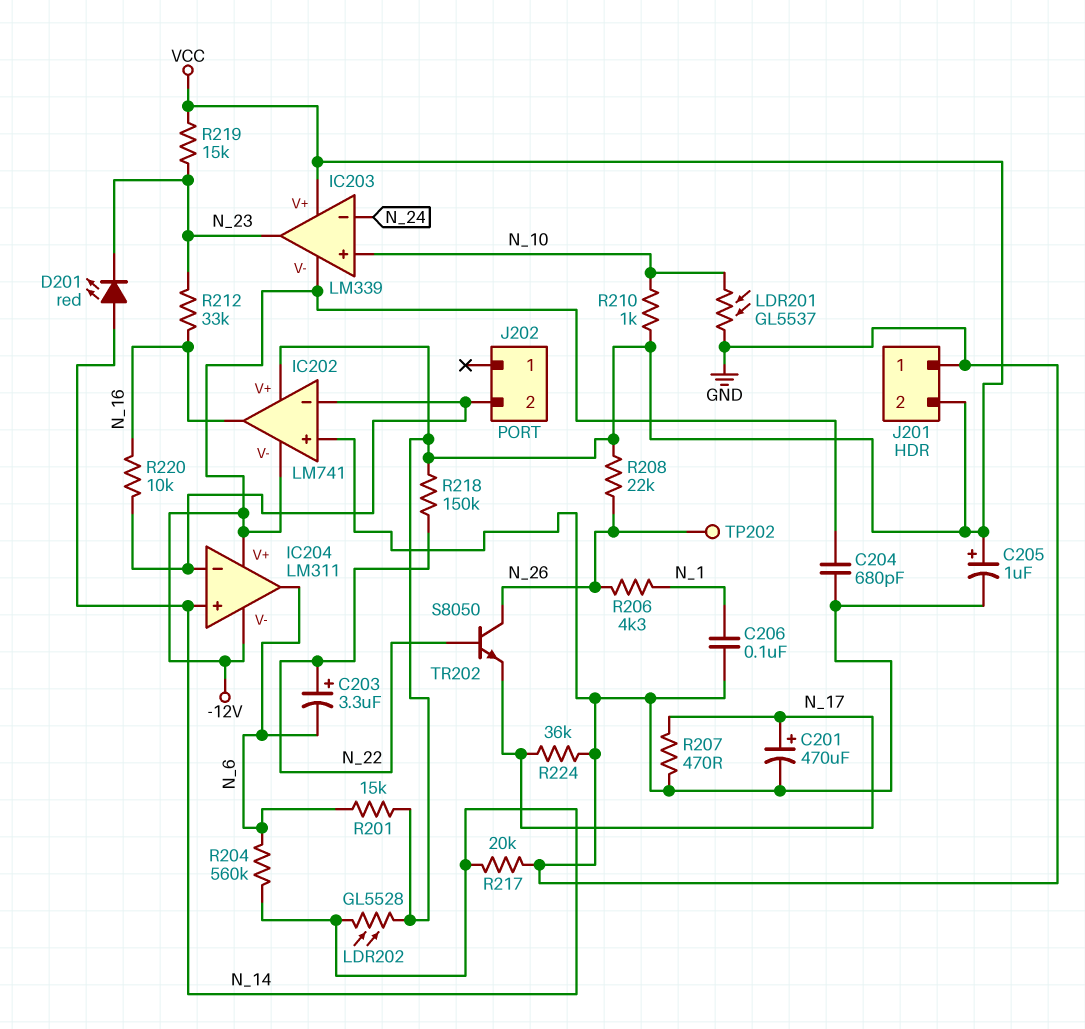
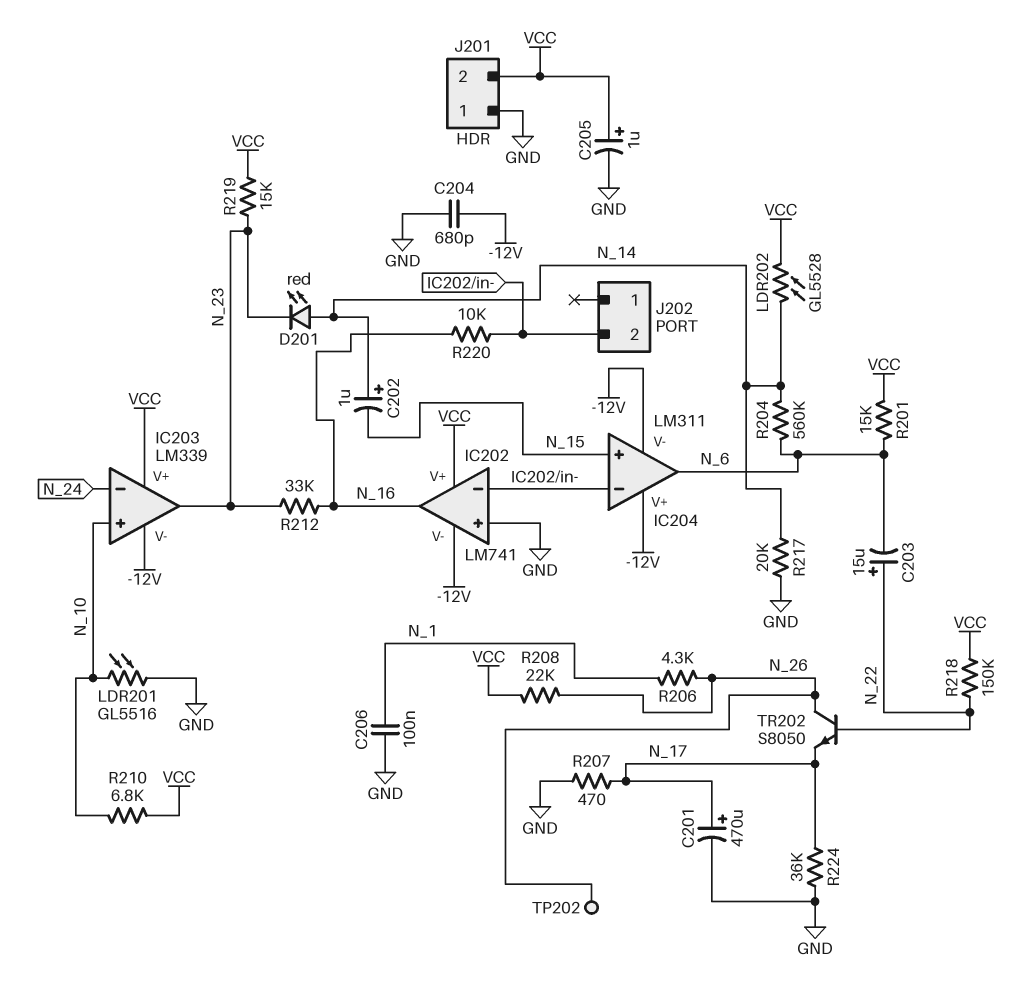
C202: none -> 1uF (plus N_14, minus N_15)
C203: 3.3uF (plus N_22, minus N_6) -> 15uF (plus N_22, minus N_6)
IC204 pin in+: N_14 -> N_15
LDR201: GL5537 (GND, N_10) -> GL5516 (GND, N_10)
R210: 1k (N_10, VCC) -> 6.8k (N_10, VCC)

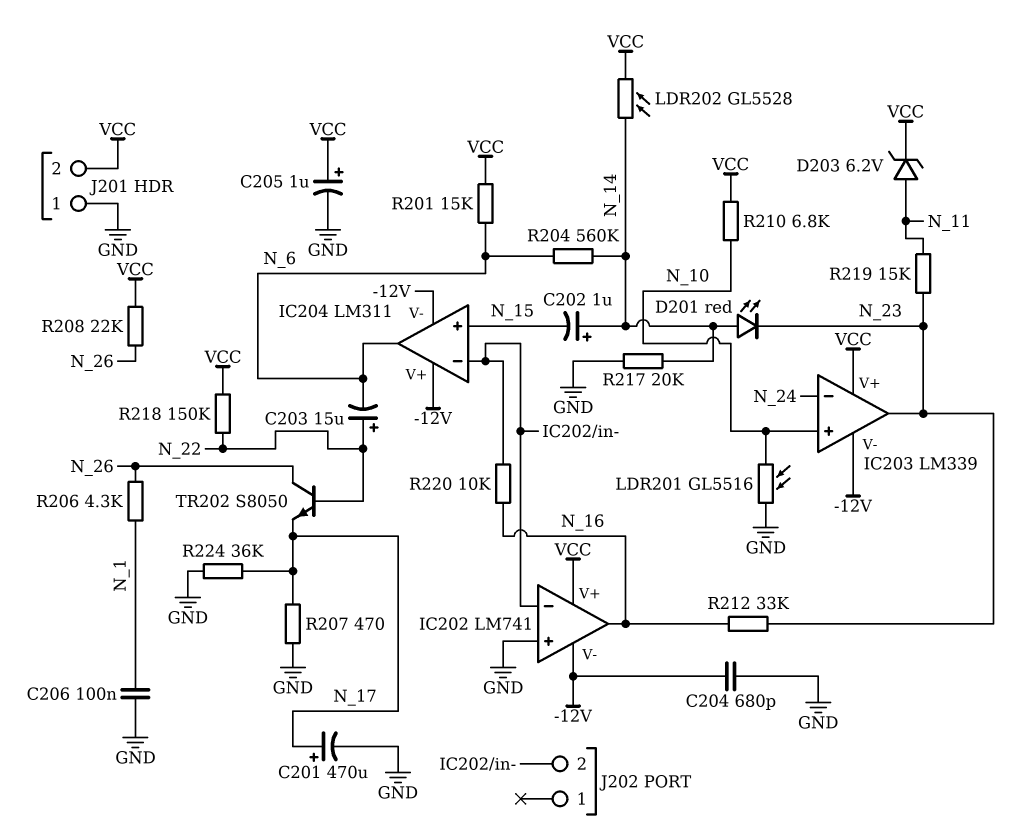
D203: none -> zener 6.2V (A N_11, K VCC)
R219: 15k (N_23, VCC) -> 15k (N_11, N_23)
TP202: test point (N_26) -> none

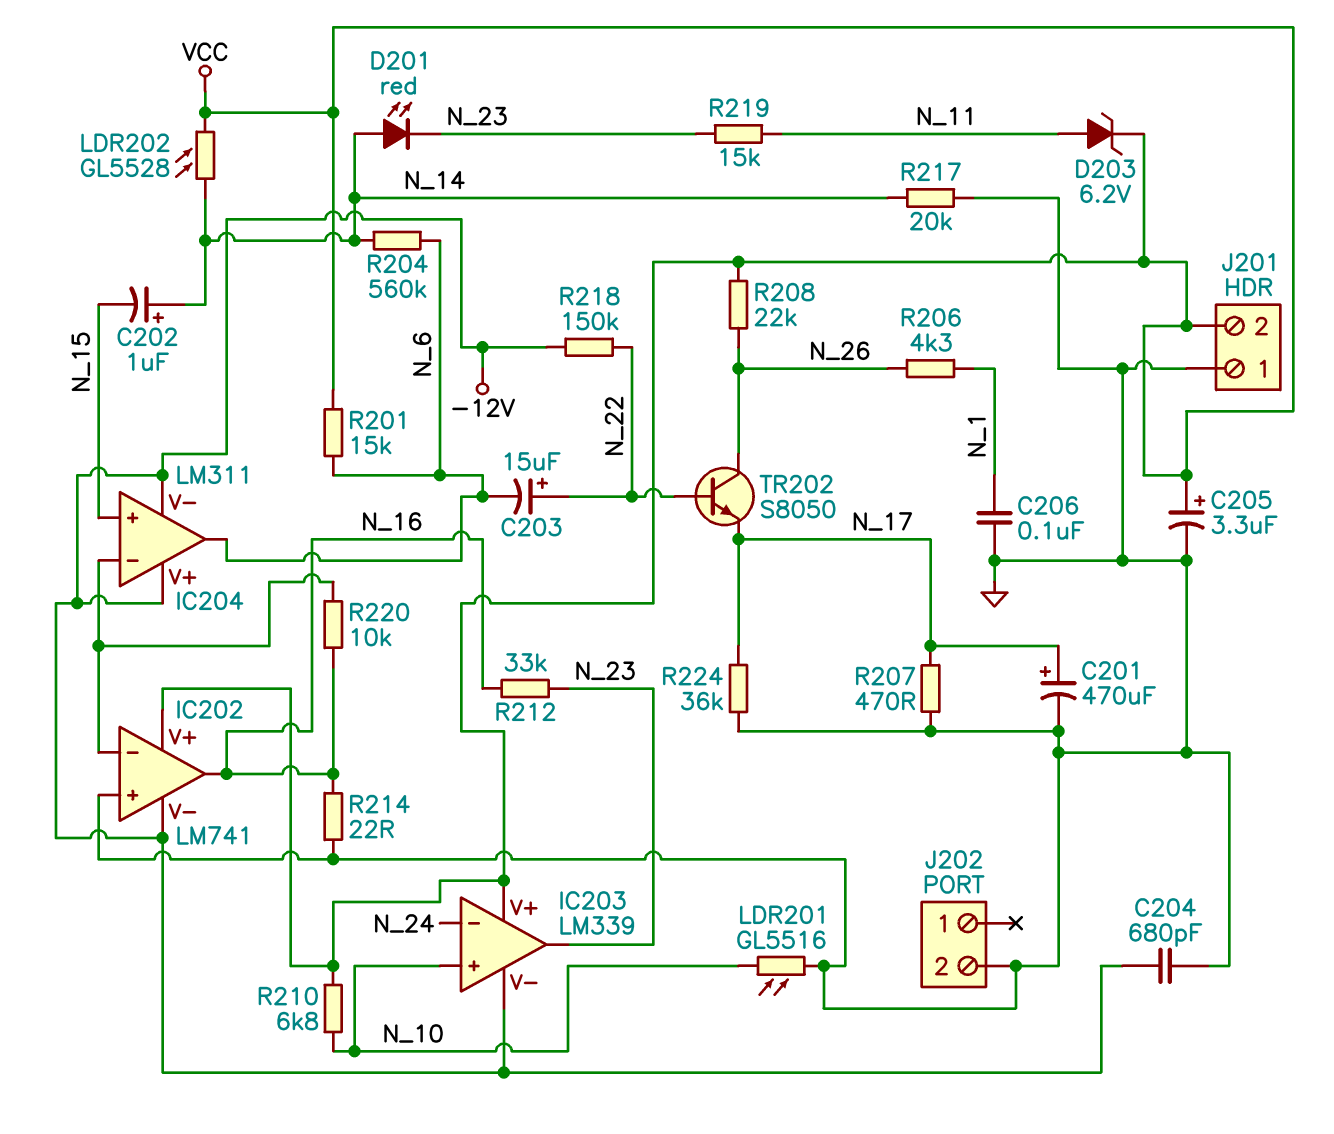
C205: 1uF (plus VCC, minus GND) -> 3.3uF (plus VCC, minus GND)
J202 pin 2: IC202/in- -> GND
R214: none -> 22 (GND, N_16)
R218: 150k (N_22, VCC) -> 150k (-12V, N_22)

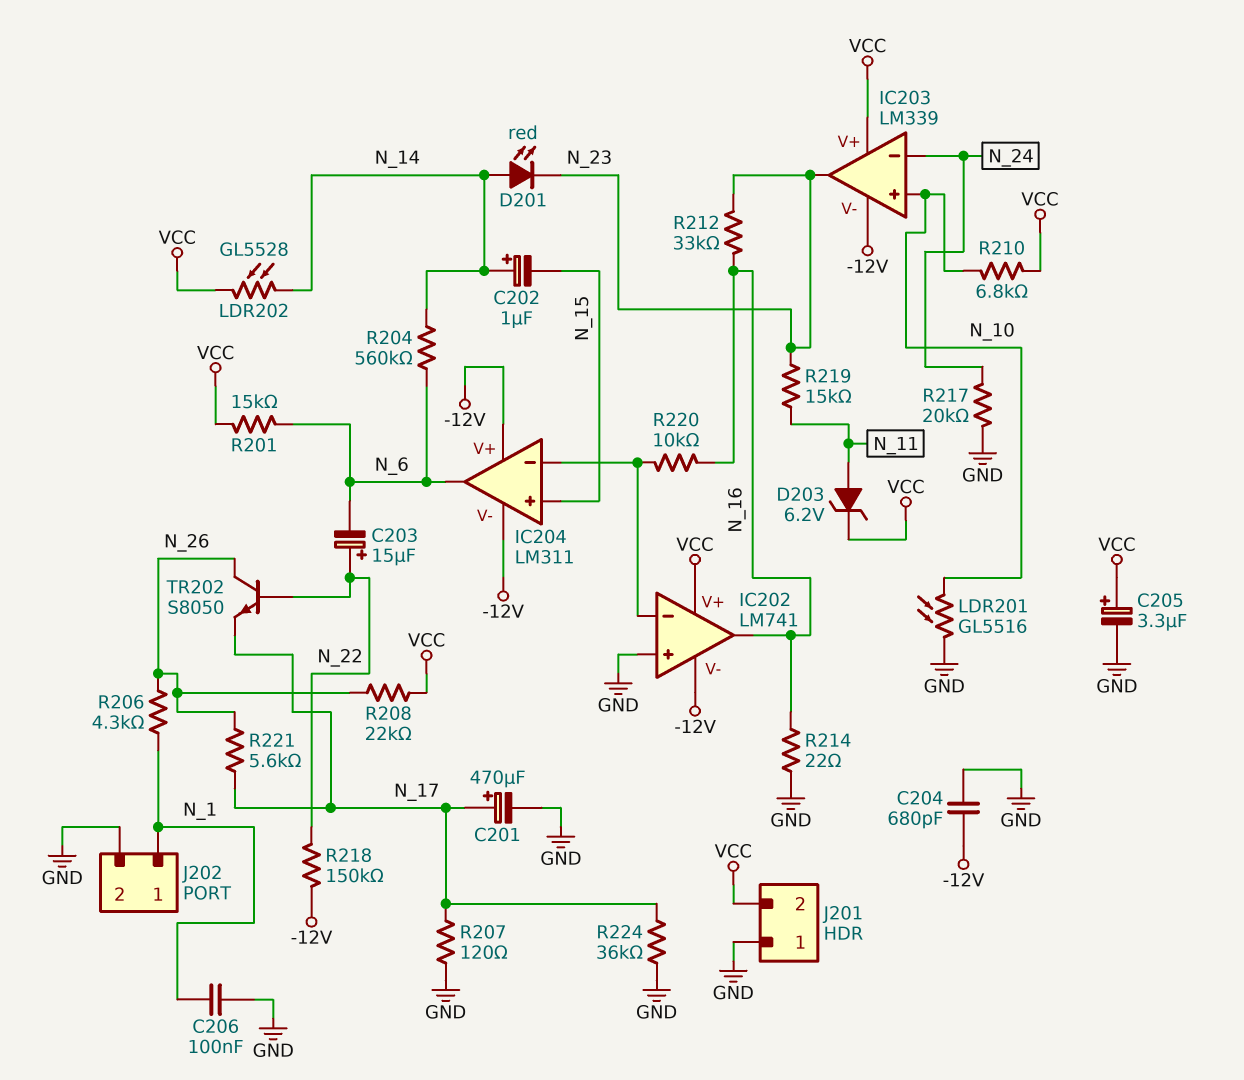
J202 pin 1: none -> N_1
R207: 470 (GND, N_17) -> 120 (GND, N_17)
R217: 20k (GND, N_14) -> 20k (GND, N_24)
R221: none -> 5.6k (N_17, N_26)

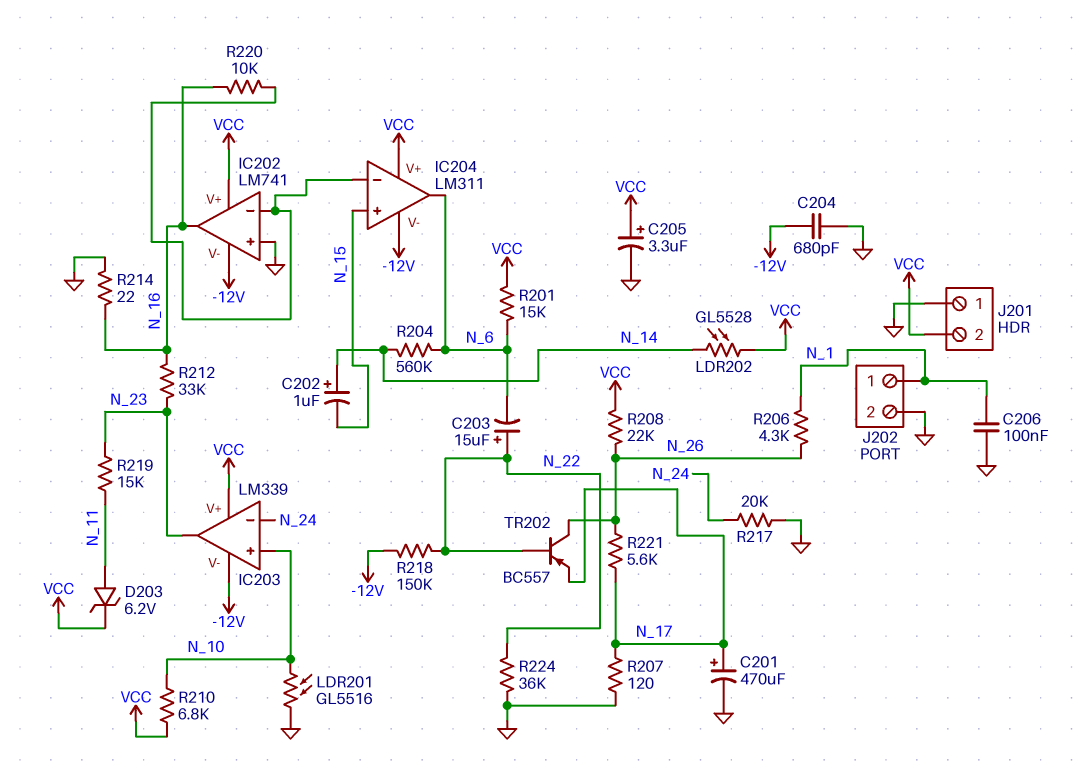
D201: LED red (A N_14, K N_23) -> none
IC204 pin V+: -12V -> VCC
R224: 36k (GND, N_17) -> 36k (GND, N_22)
TR202: NPN S8050 (B N_22, C N_26, E N_17) -> PNP BC557 (B N_22, C N_26, E N_17)

